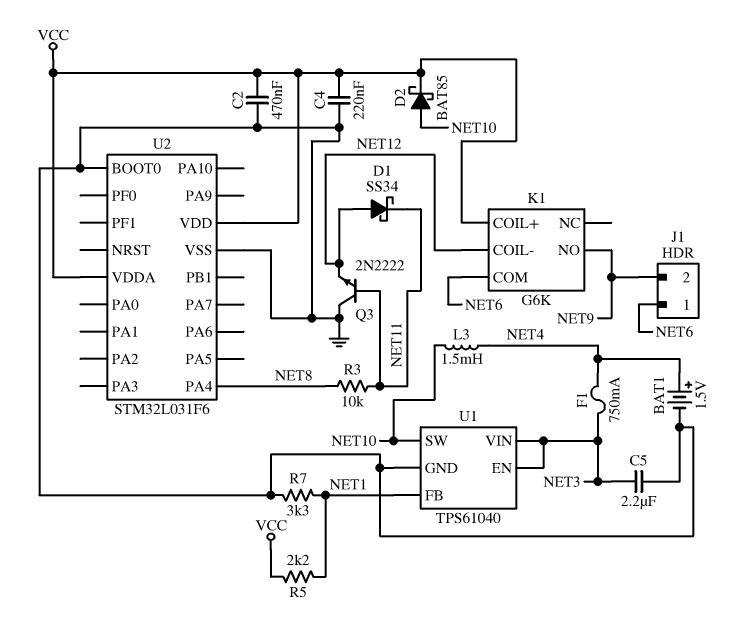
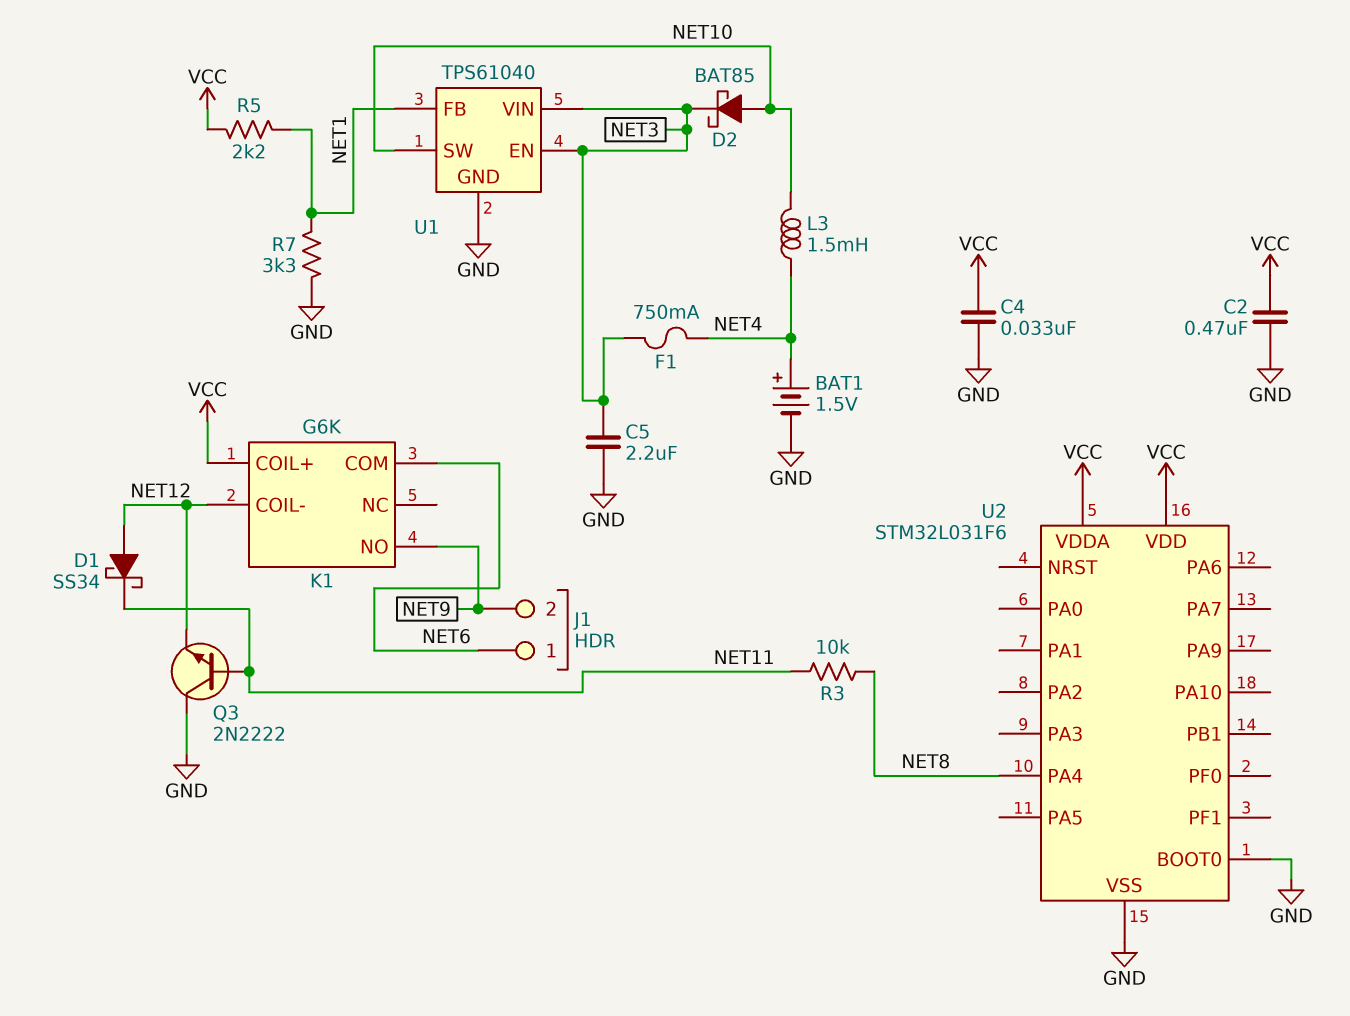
C4: 220nF (GND, VCC) -> 33nF (GND, VCC)
D2: schottky BAT85 (A NET10, K VCC) -> schottky BAT85 (A NET10, K NET3)

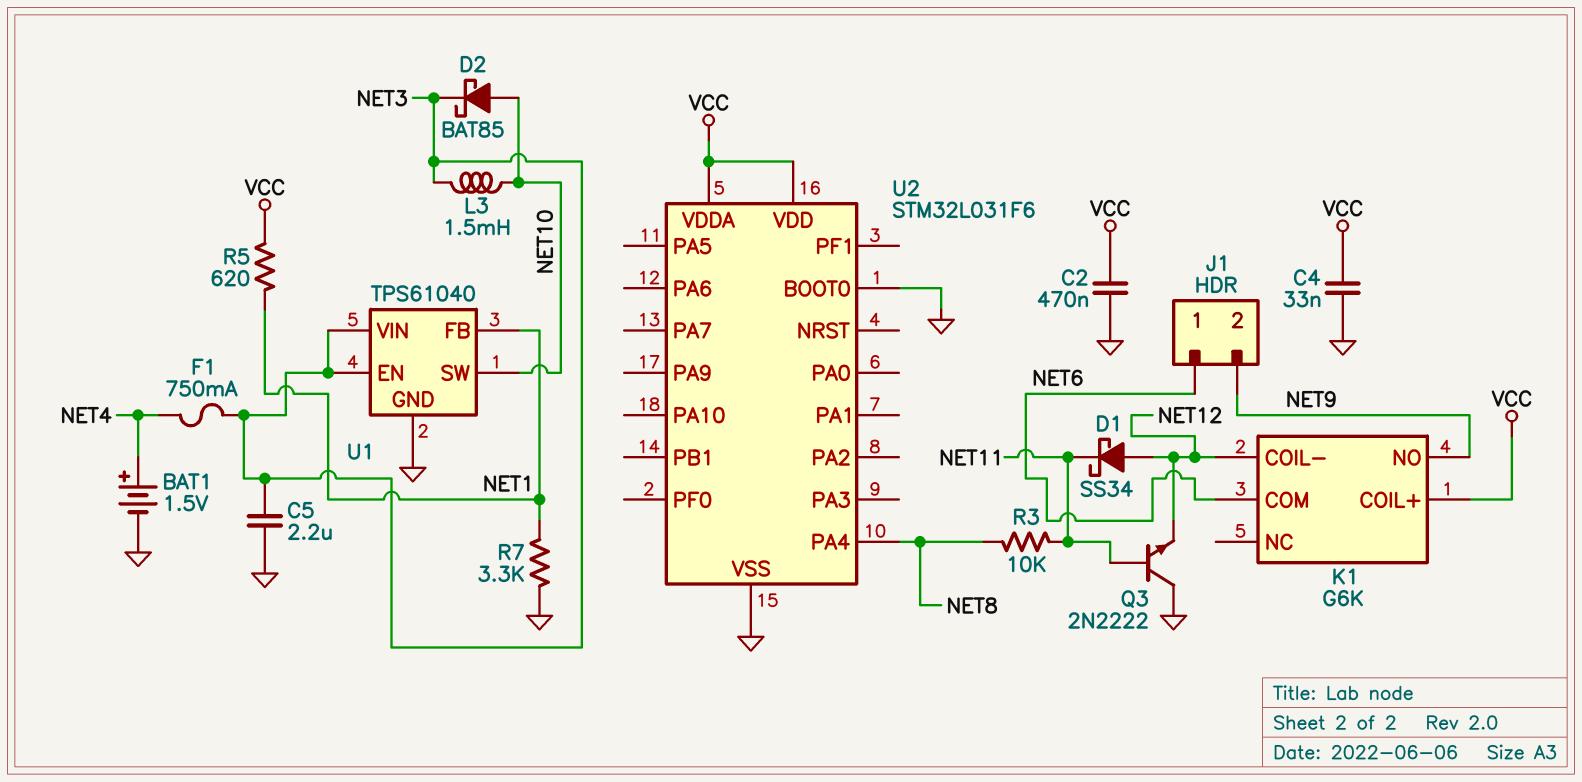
L3: 1.5mH (NET4, NET10) -> 1.5mH (NET3, NET10)
R5: 2.2k (NET1, VCC) -> 620 (NET1, VCC)

